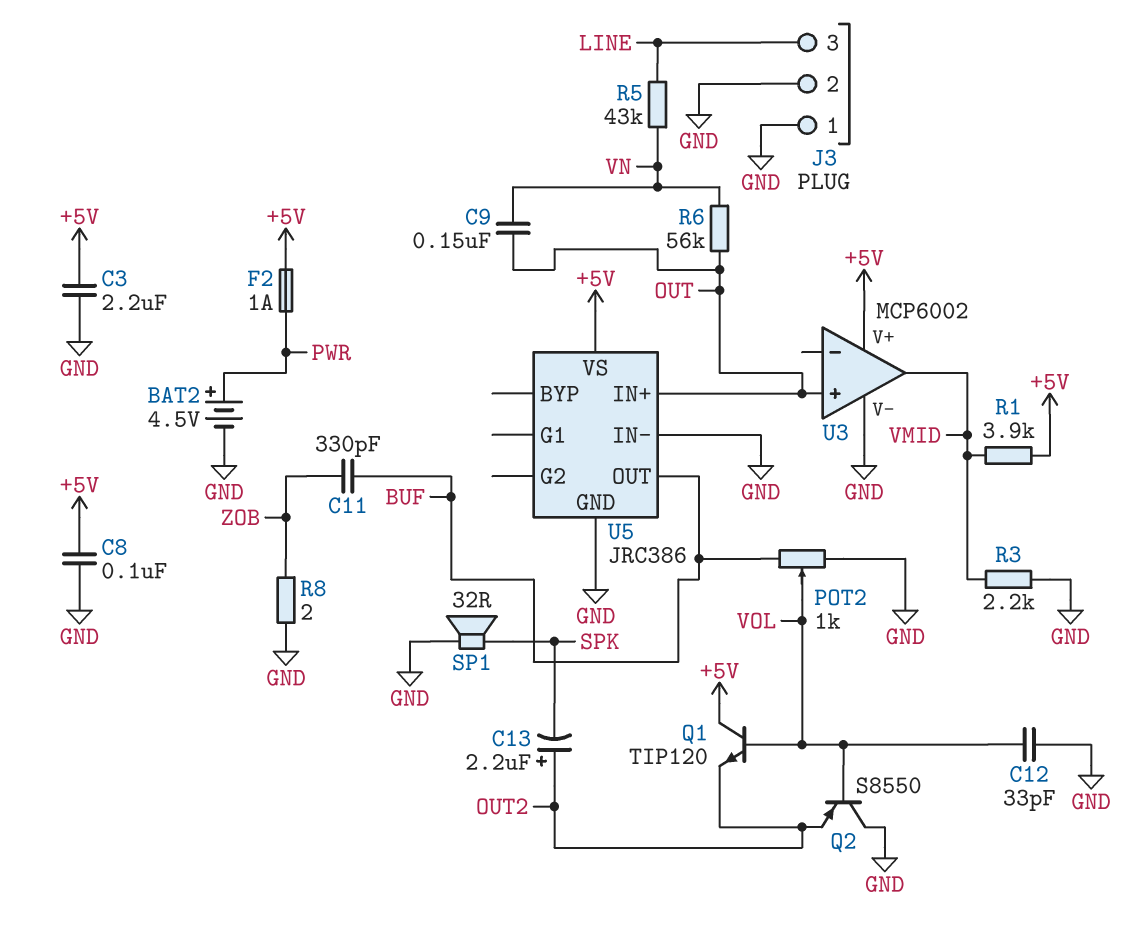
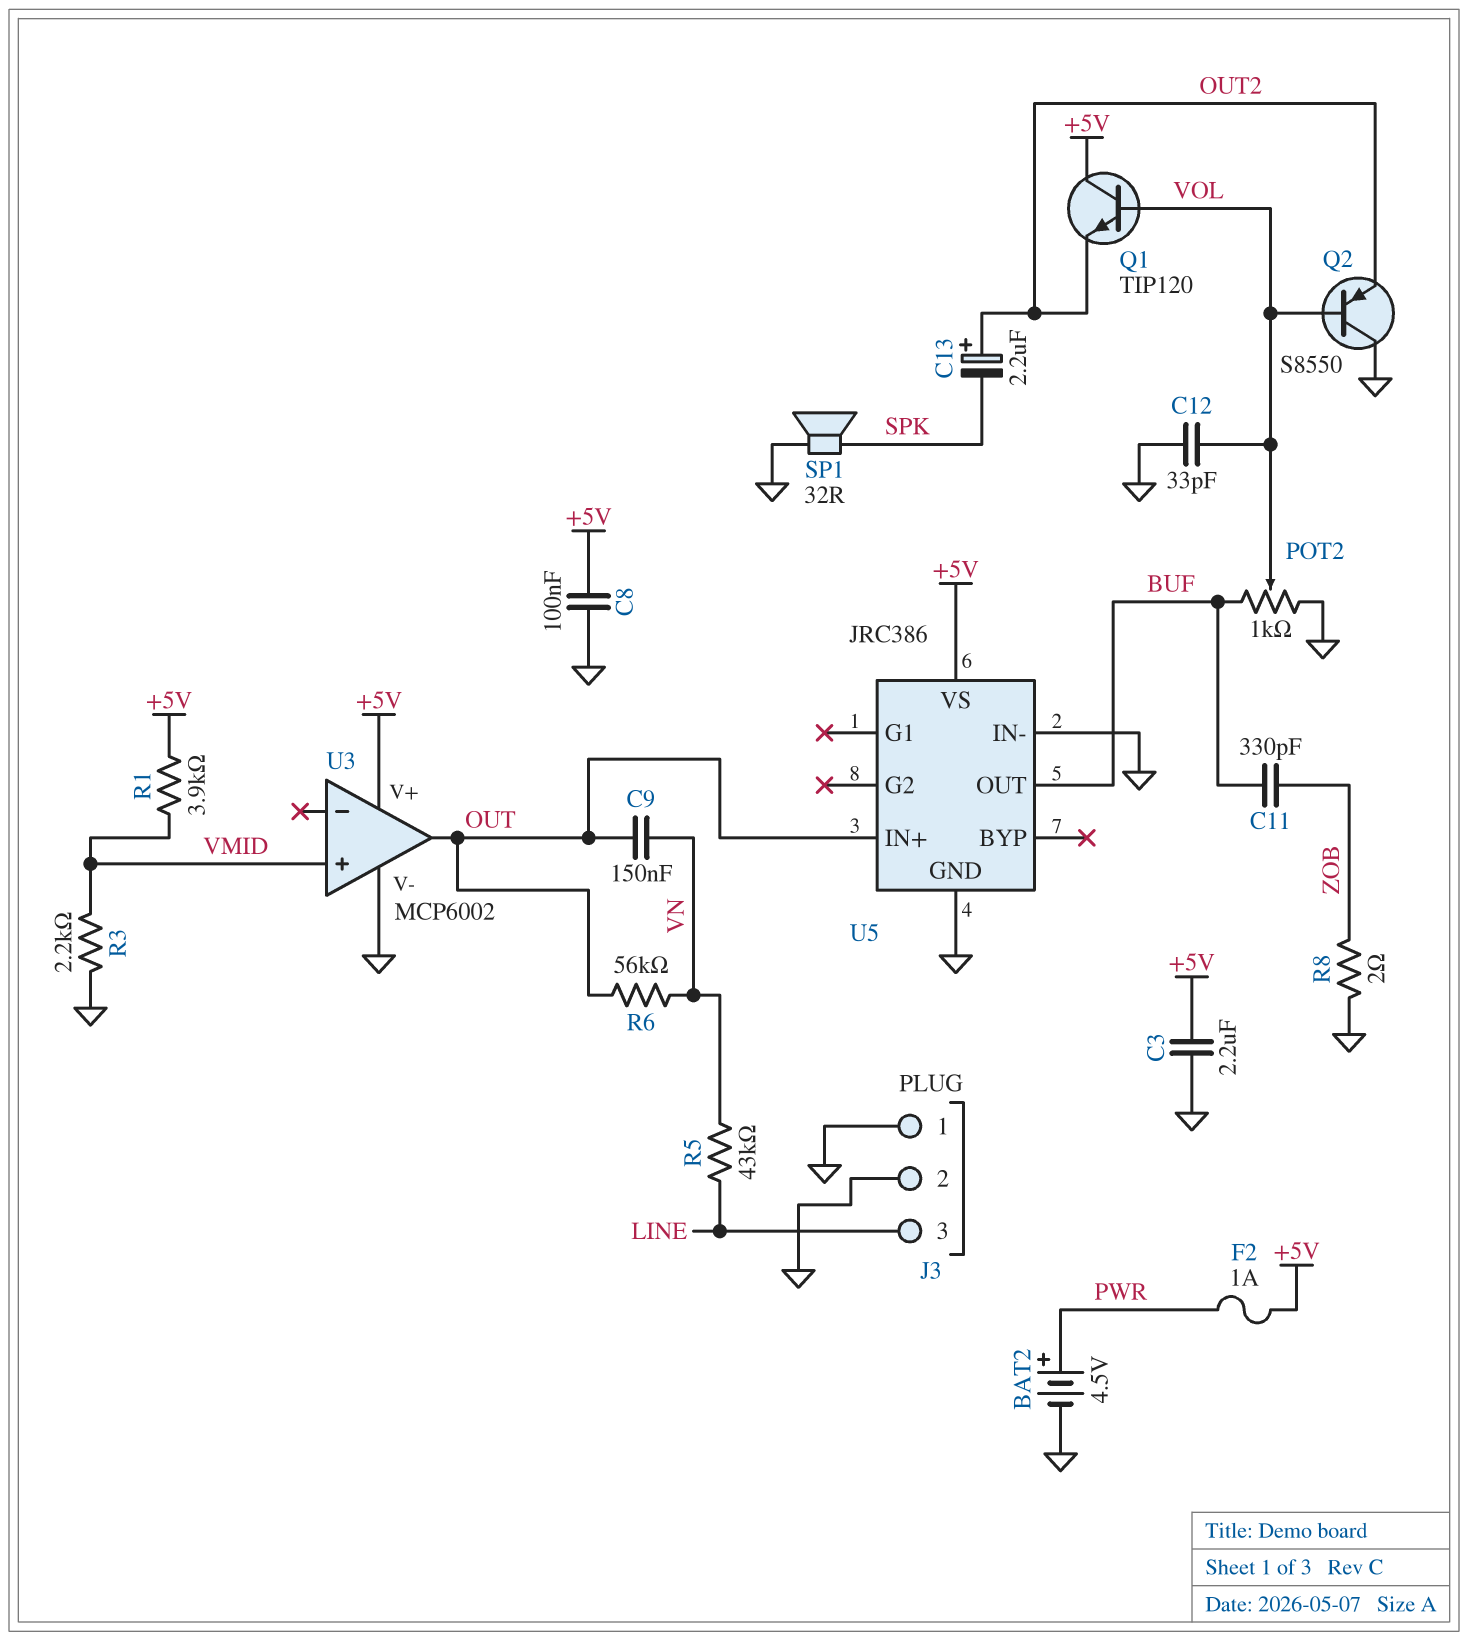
U3 pin in+: OUT -> VMID
U3 pin out: VMID -> OUT

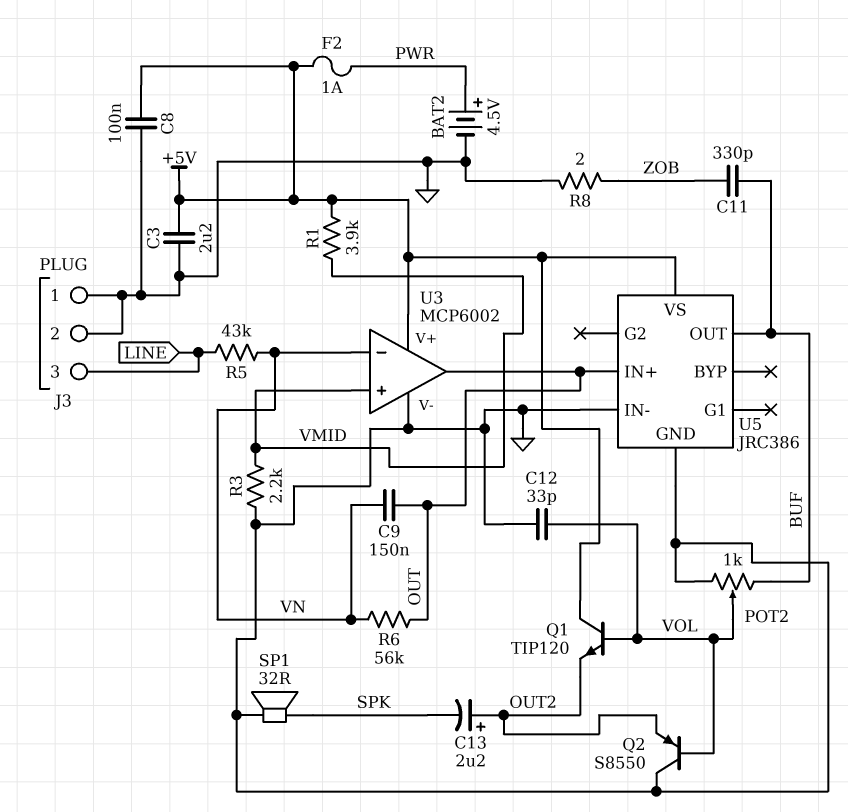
U3 pin in-: none -> VN

